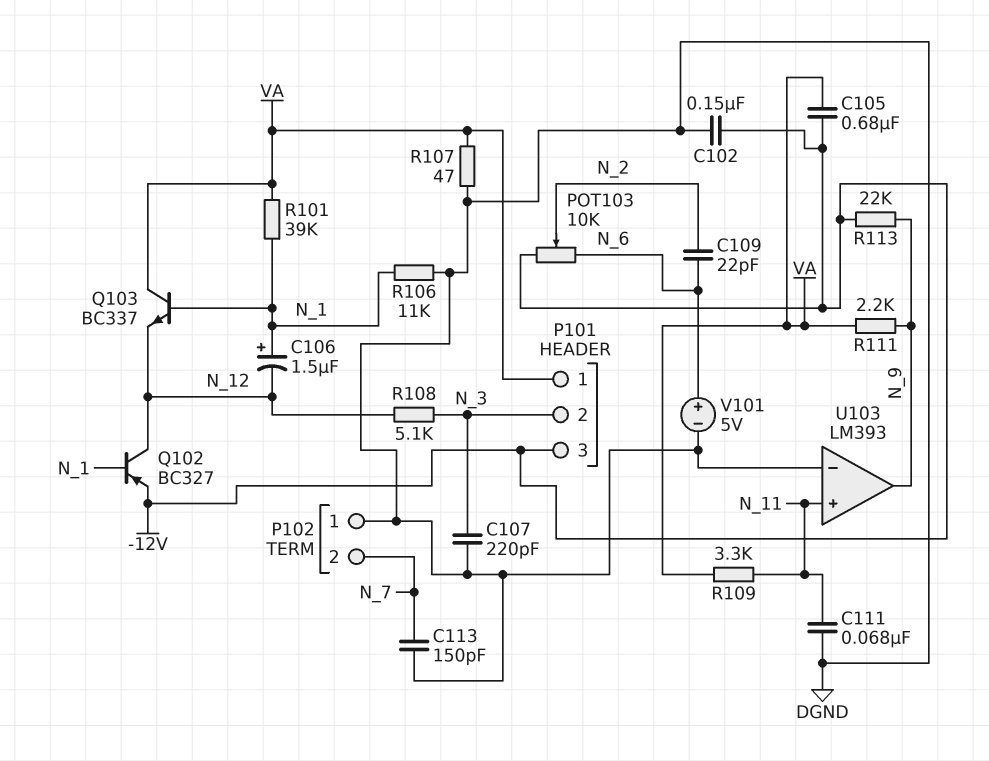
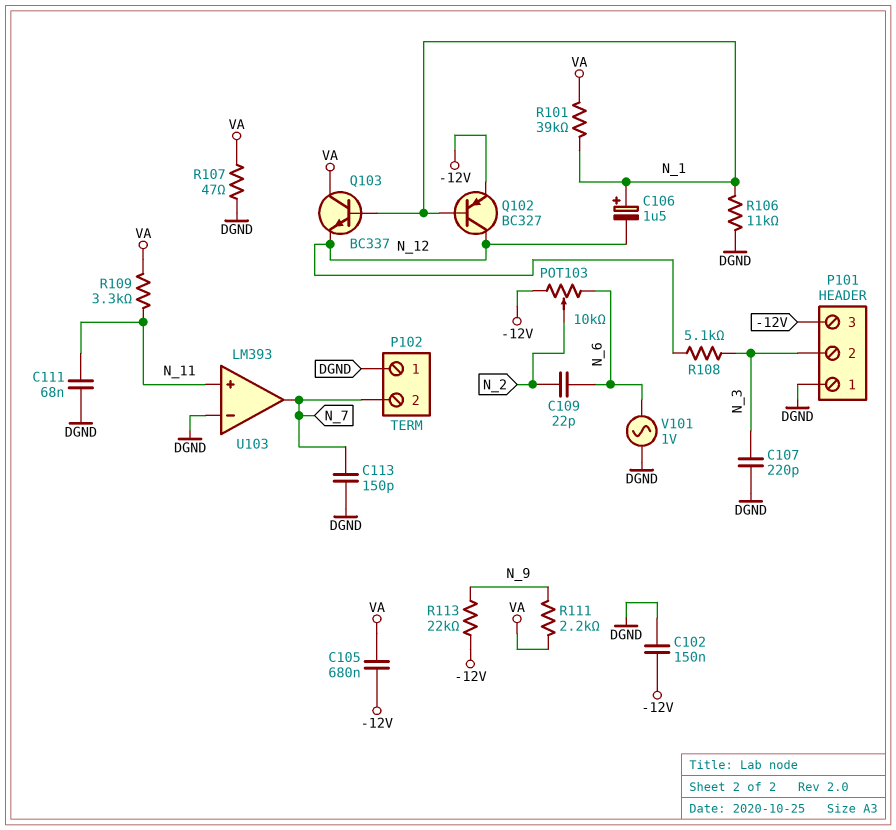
P101 pin 1: VA -> DGND
U103 pin out: N_9 -> N_7
V101: 5V (plus N_6, minus DGND) -> AC 1V (DGND, N_6)

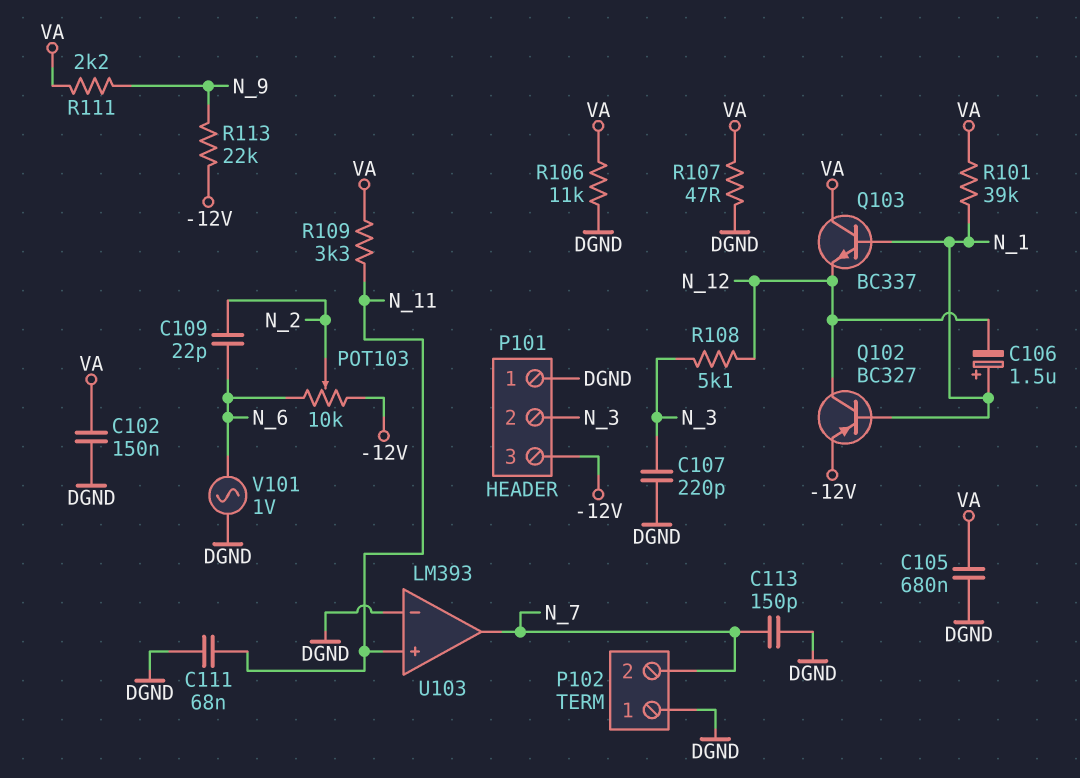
C102: 150nF (-12V, DGND) -> 150nF (DGND, VA)
C105: 680nF (-12V, VA) -> 680nF (DGND, VA)
R106: 11k (DGND, N_1) -> 11k (DGND, VA)

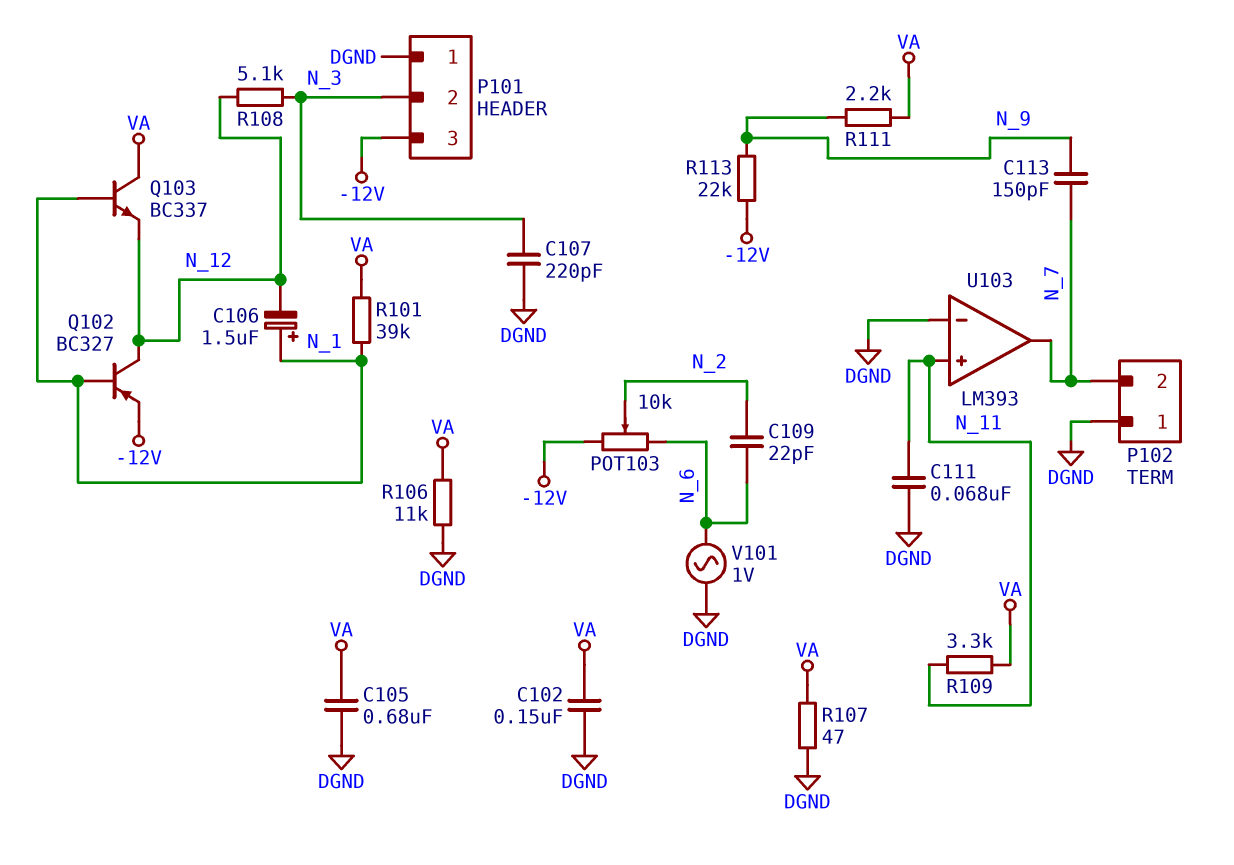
C113: 150pF (DGND, N_7) -> 150pF (N_7, N_9)

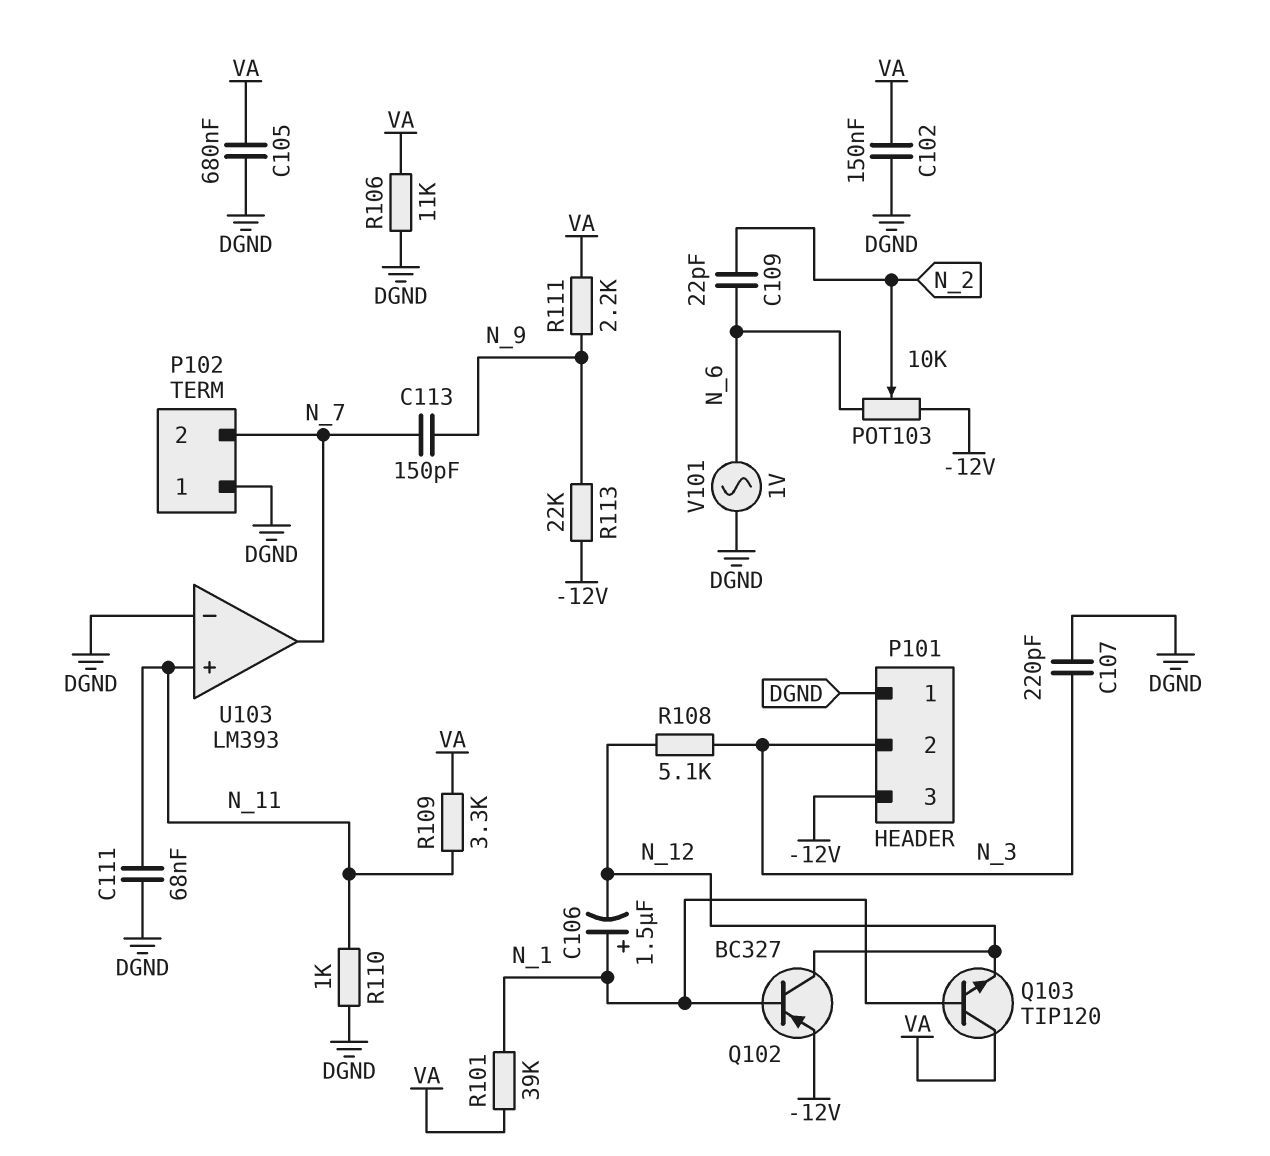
Q103: NPN BC337 (B N_1, C VA, E N_12) -> NPN TIP120 (B N_1, C VA, E N_12)
R107: 47 (DGND, VA) -> none
R110: none -> 1k (DGND, N_11)

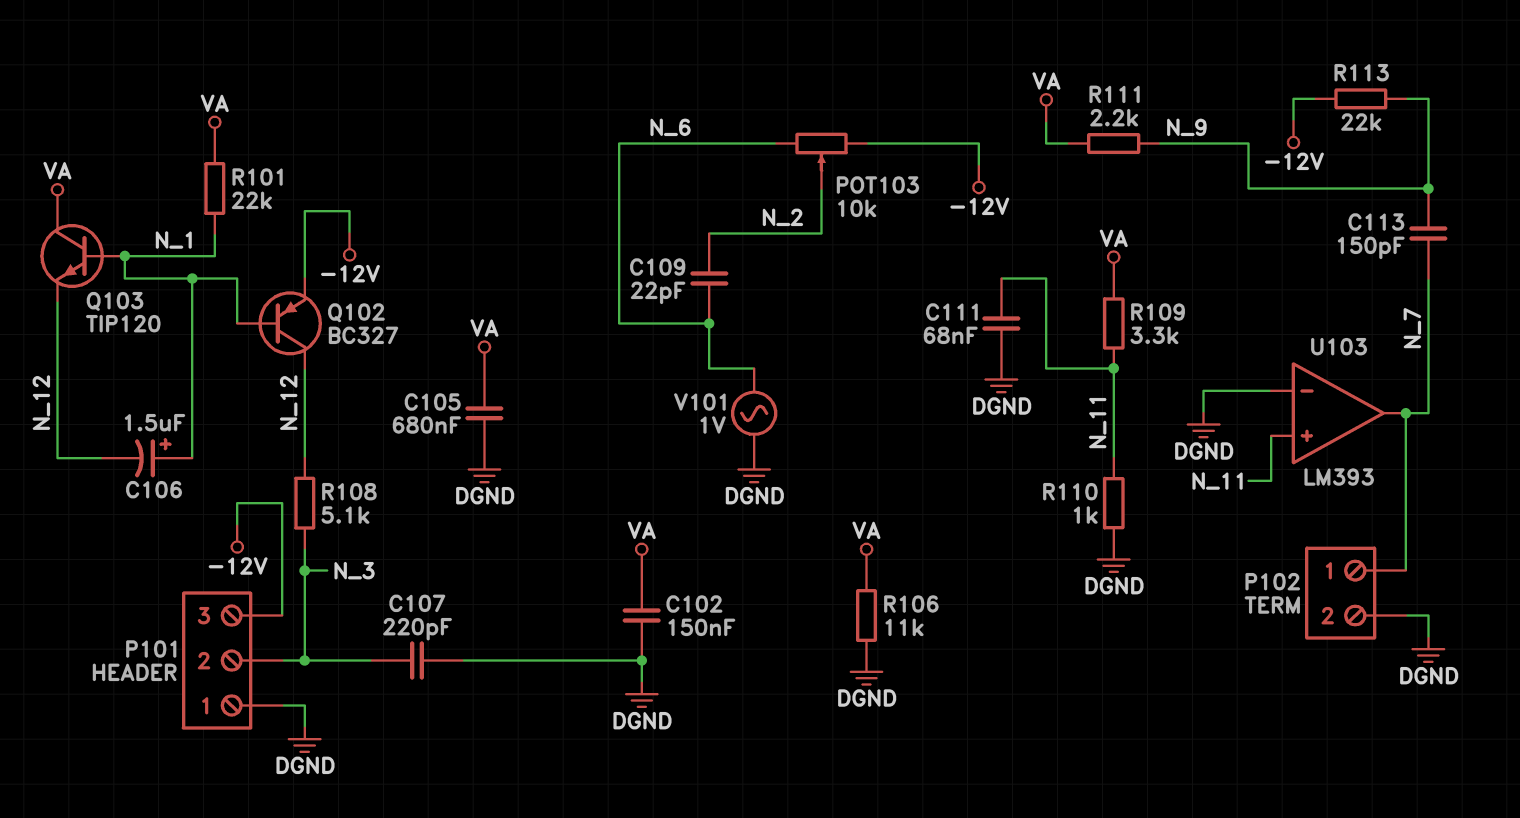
P102 pin 1: DGND -> N_7
P102 pin 2: N_7 -> DGND
R101: 39k (N_1, VA) -> 22k (N_1, VA)

